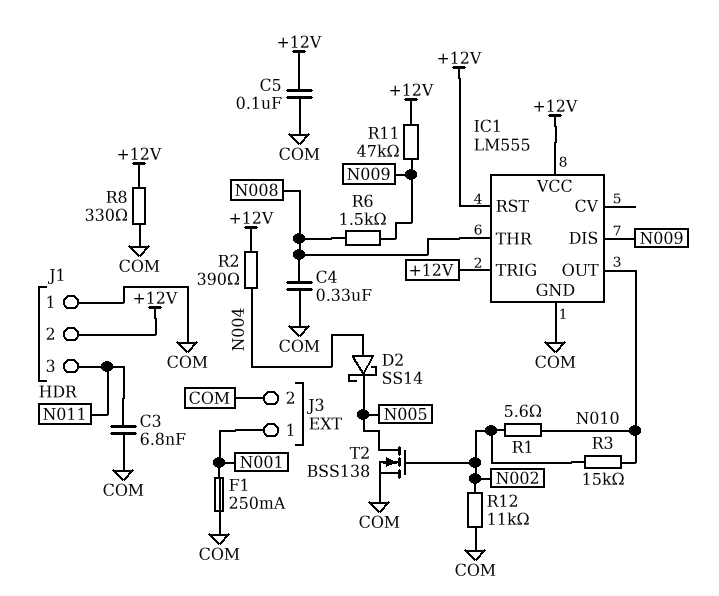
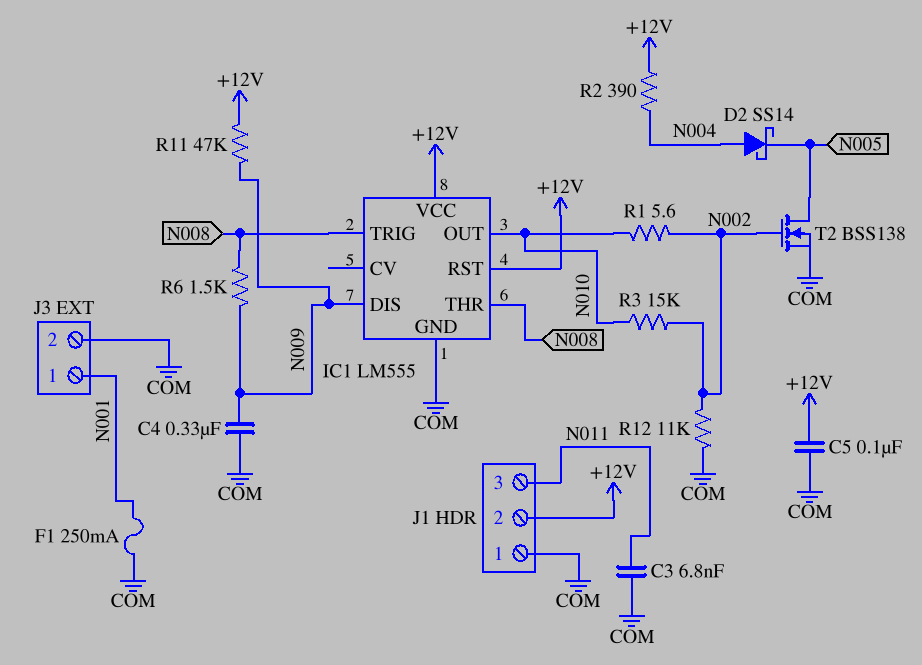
C4: 330nF (COM, N008) -> 330nF (COM, N009)
IC1 pin TRIG: +12V -> N008
R8: 330 (+12V, COM) -> none

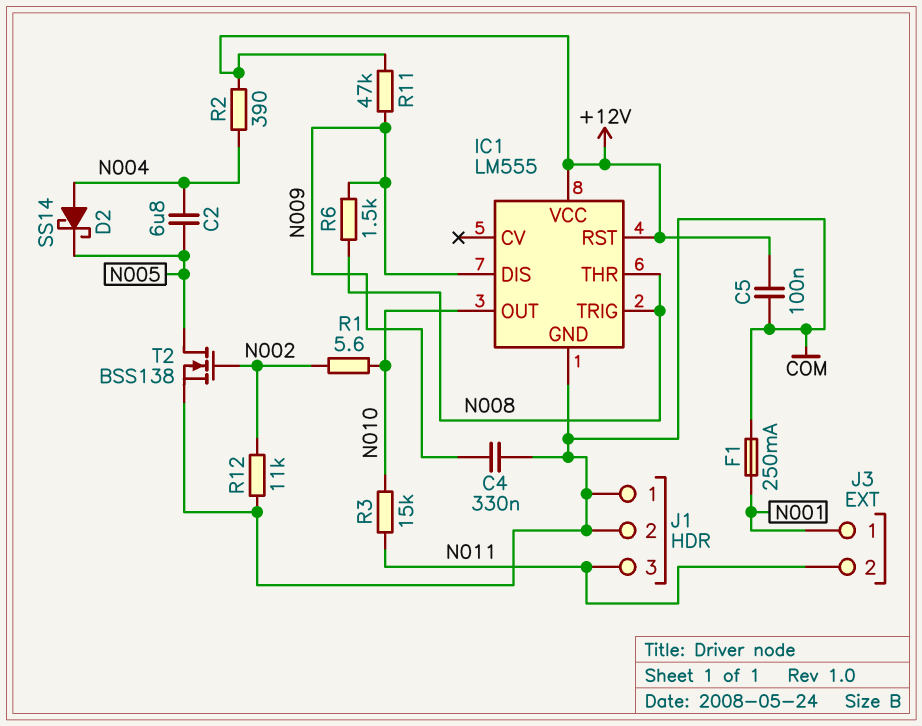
C2: none -> 6.8uF (N004, N005)
C3: 6.8nF (COM, N011) -> none
J1 pin 2: +12V -> COM
J3 pin 2: COM -> N011
R3: 15k (N002, N010) -> 15k (N010, N011)

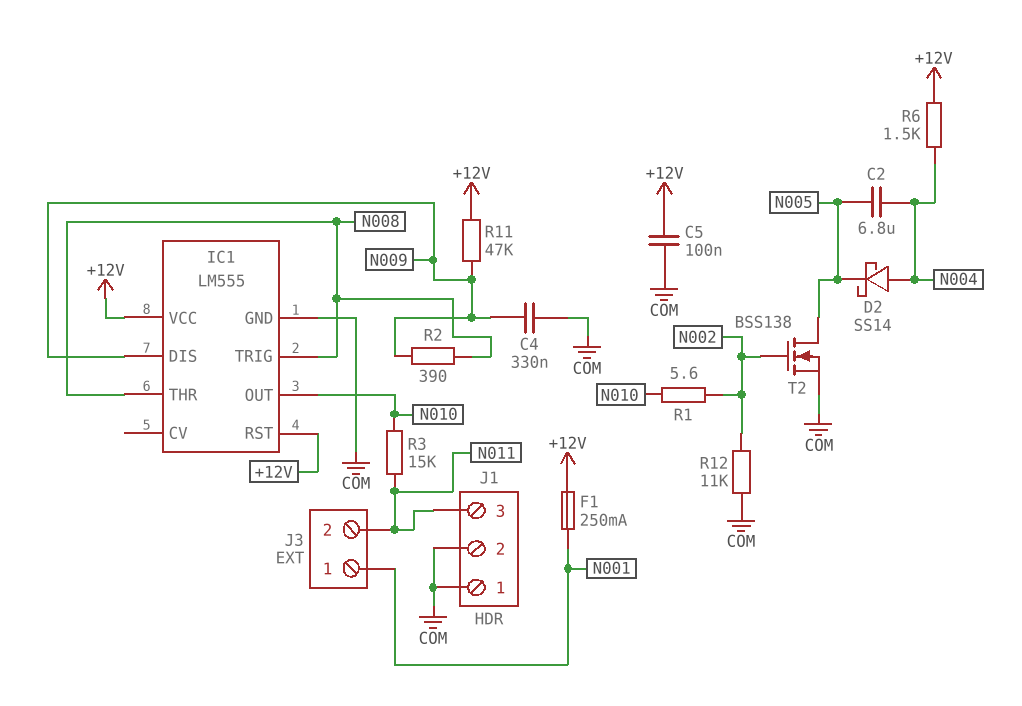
F1: 250mA (COM, N001) -> 250mA (+12V, N001)
R2: 390 (+12V, N004) -> 390 (N008, N009)
R6: 1.5k (N008, N009) -> 1.5k (+12V, N004)

